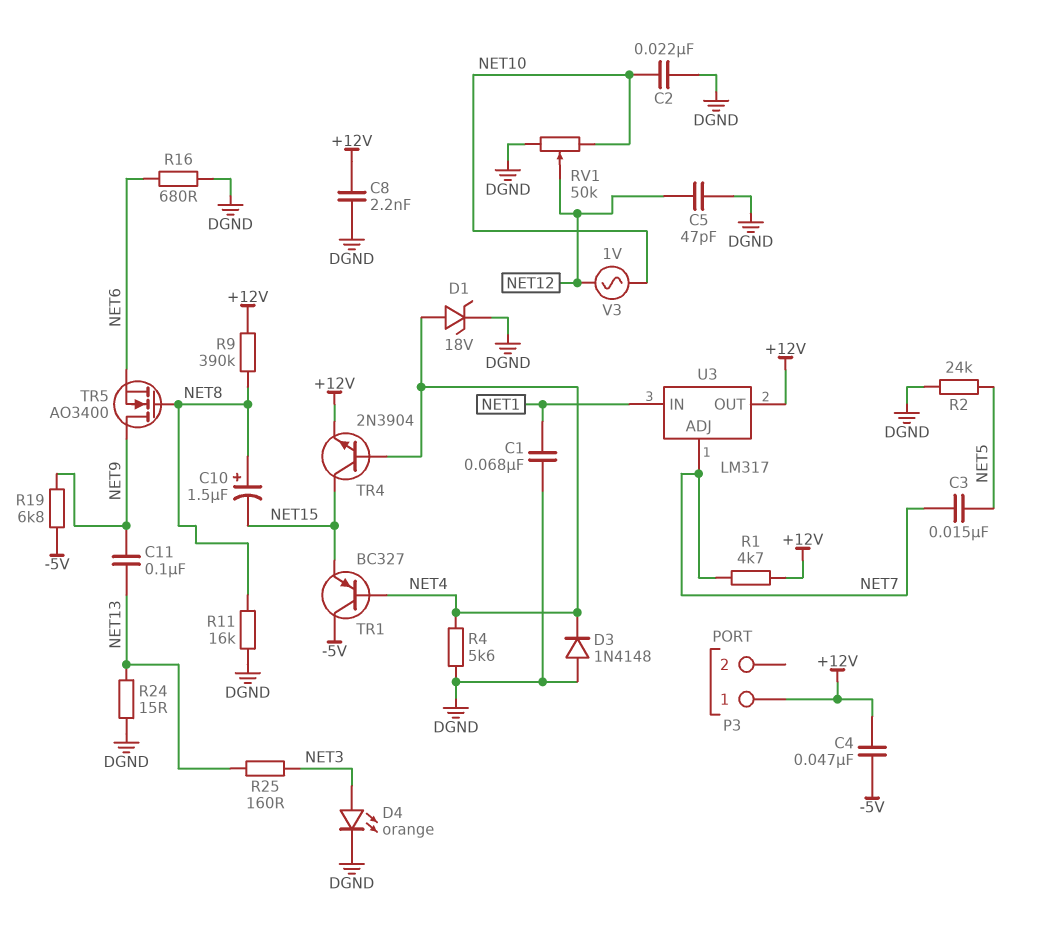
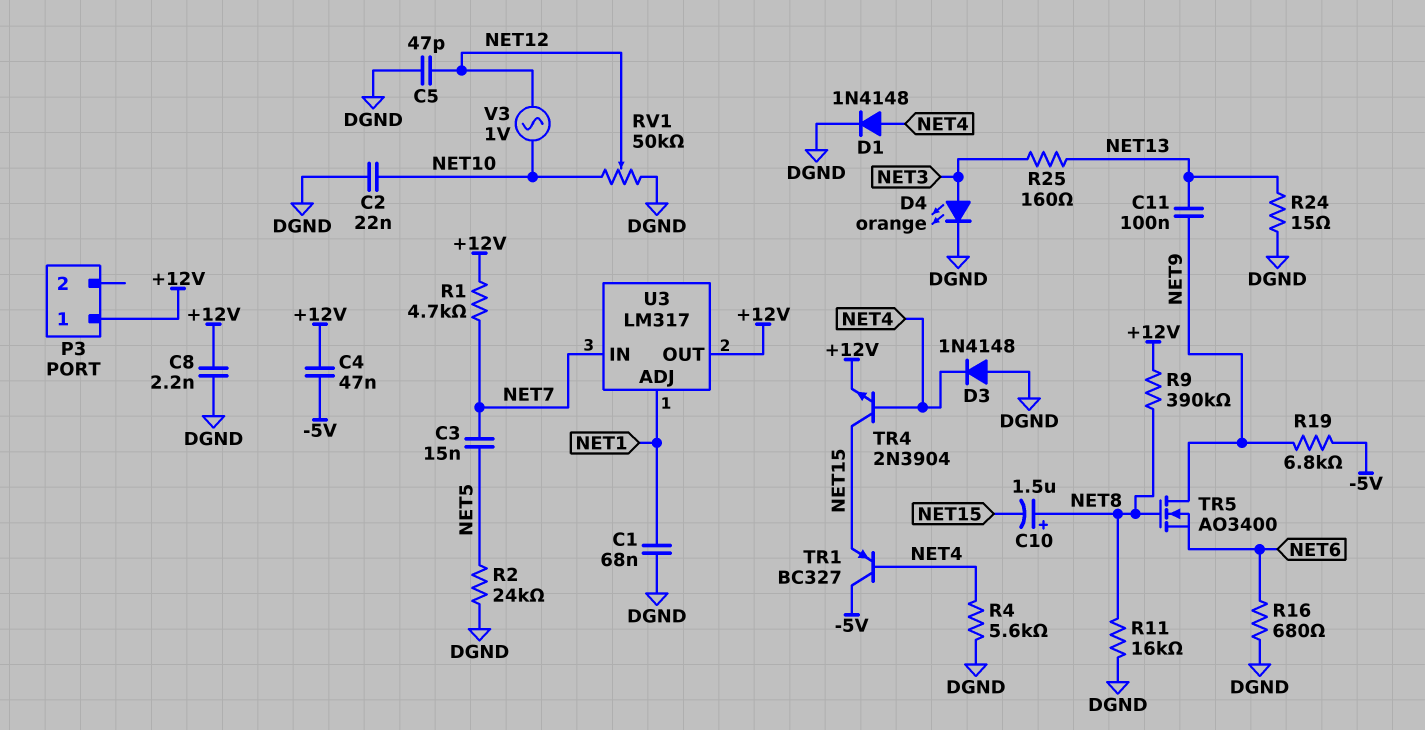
D1: zener 18V (A NET4, K DGND) -> diode 1N4148 (A NET4, K DGND)
U3 pin ADJ: NET7 -> NET1
U3 pin IN: NET1 -> NET7

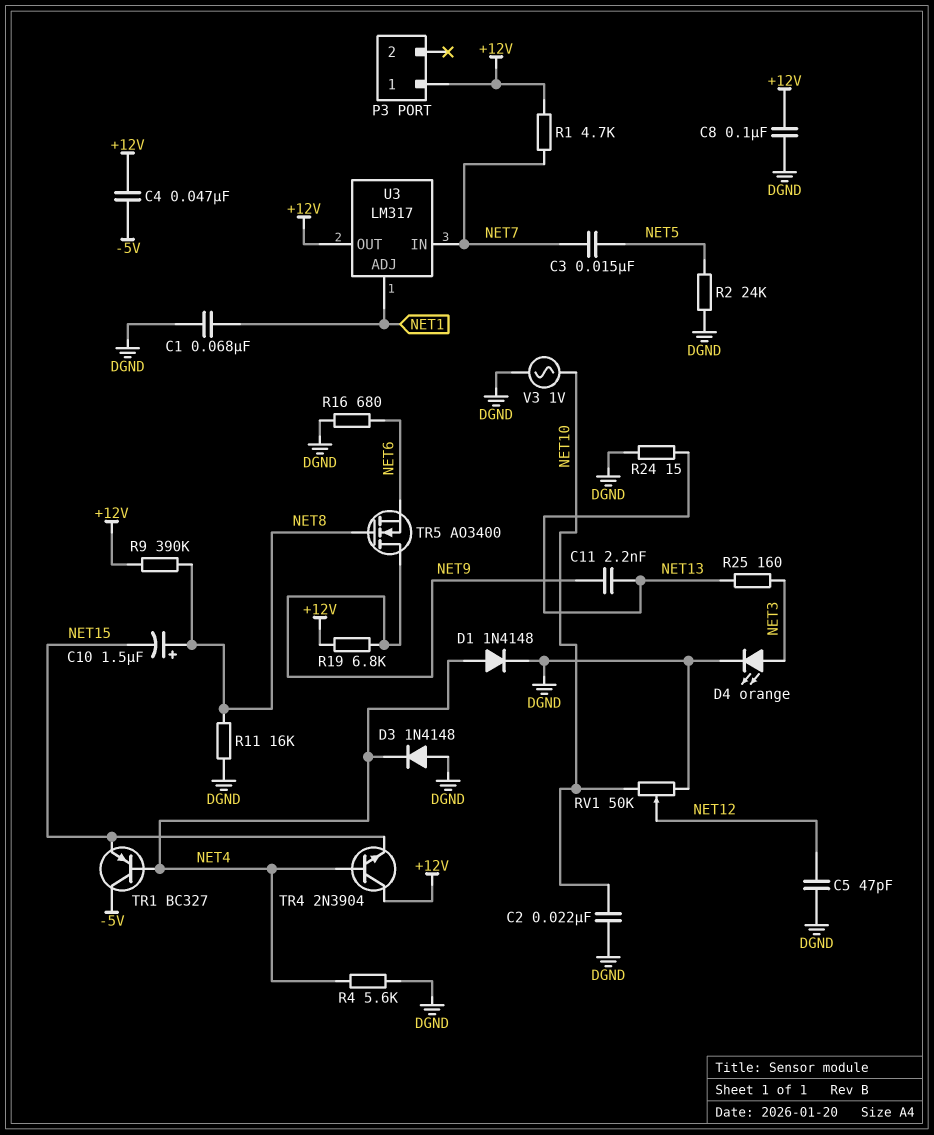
C8: 2.2nF (+12V, DGND) -> 100nF (+12V, DGND)
C11: 100nF (NET9, NET13) -> 2.2nF (NET9, NET13)
R19: 6.8k (-5V, NET9) -> 6.8k (+12V, NET9)
TR4: NPN 2N3904 (B NET4, C NET15, E +12V) -> NPN 2N3904 (B NET4, C +12V, E NET15)
V3: AC 1V (NET10, NET12) -> AC 1V (DGND, NET10)

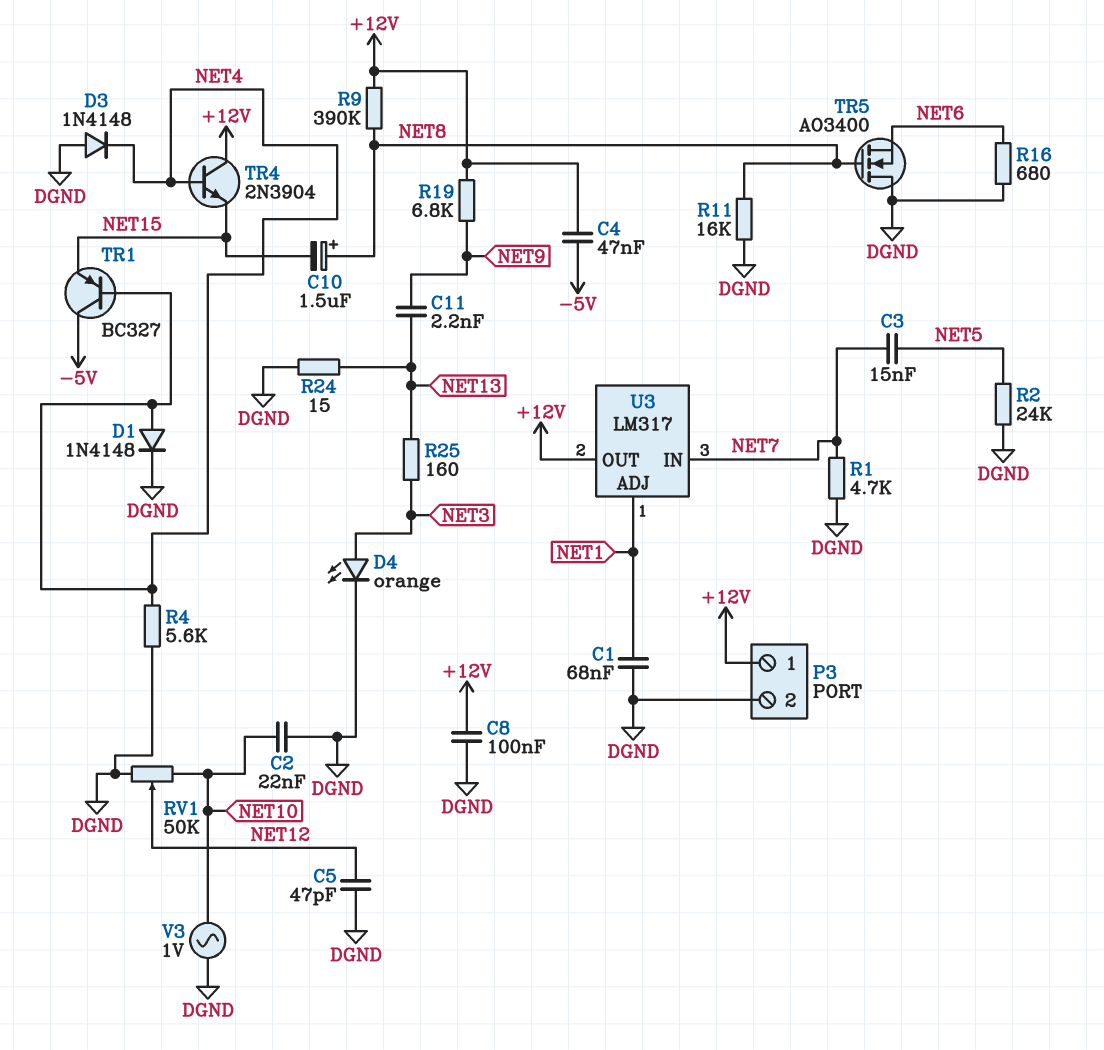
P3 pin 2: none -> DGND
R1: 4.7k (+12V, NET7) -> 4.7k (DGND, NET7)
TR5: NMOS AO3400 (G NET8, D NET9, S NET6) -> NMOS AO3400 (G NET8, D DGND, S NET6)

